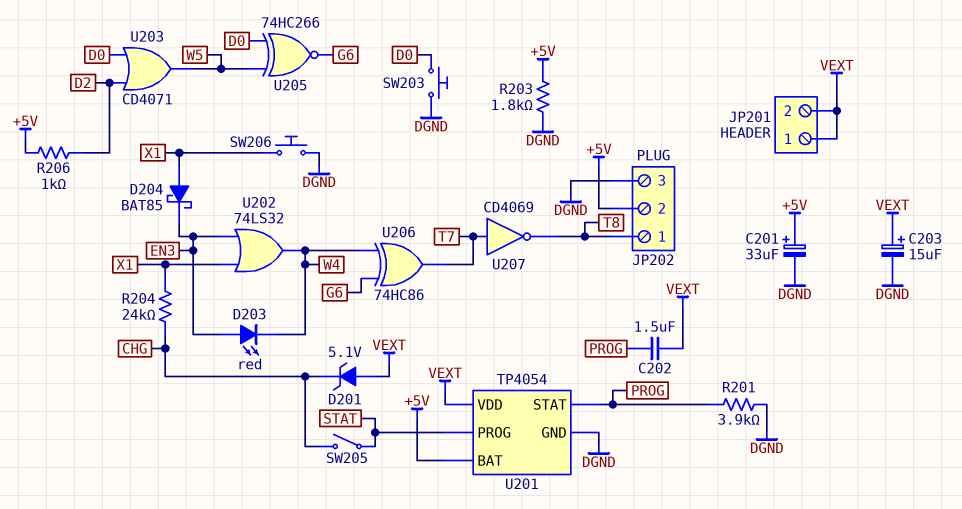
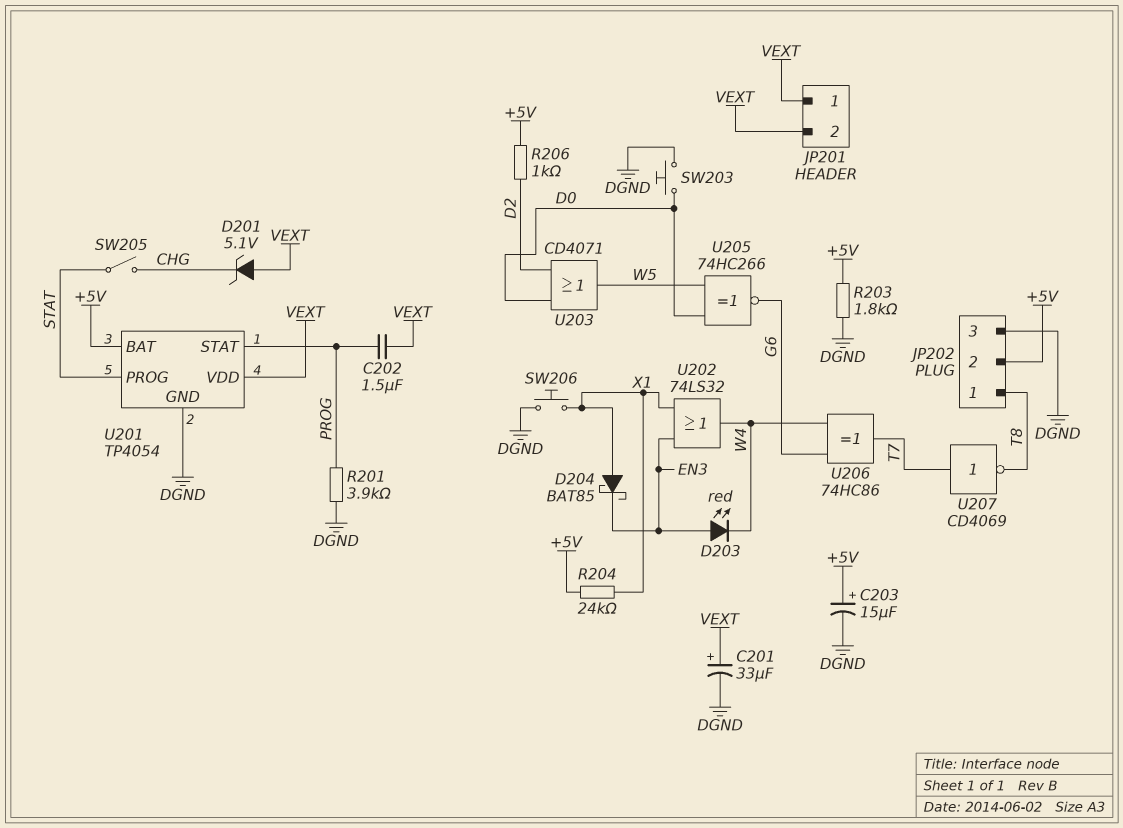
C201: 33uF (plus +5V, minus DGND) -> 33uF (plus VEXT, minus DGND)
C203: 15uF (plus VEXT, minus DGND) -> 15uF (plus +5V, minus DGND)
R204: 24k (CHG, X1) -> 24k (+5V, X1)

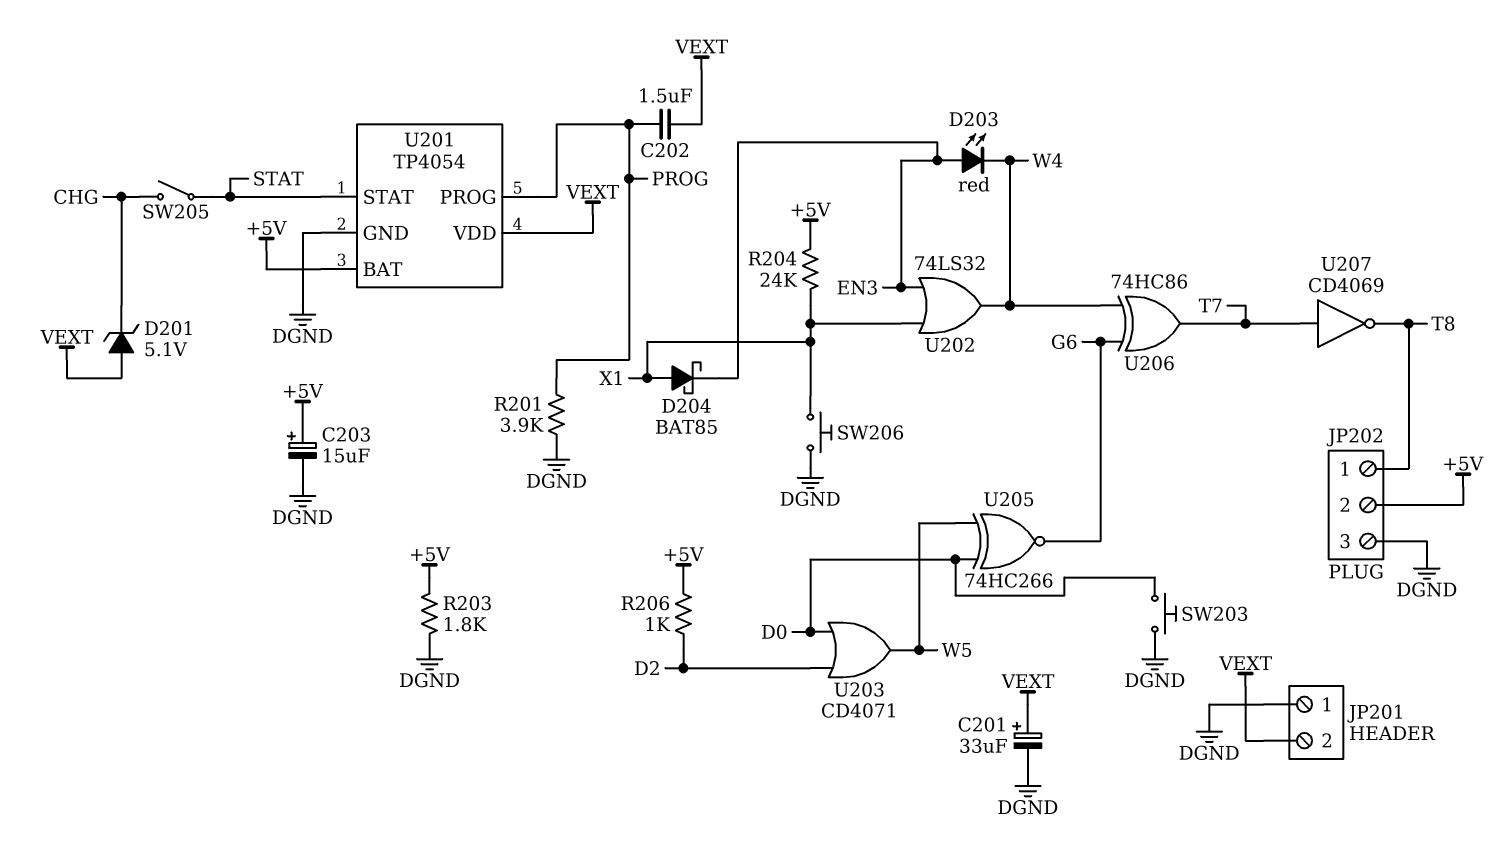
JP201 pin 1: VEXT -> DGND
U201 pin PROG: STAT -> PROG
U201 pin STAT: PROG -> STAT

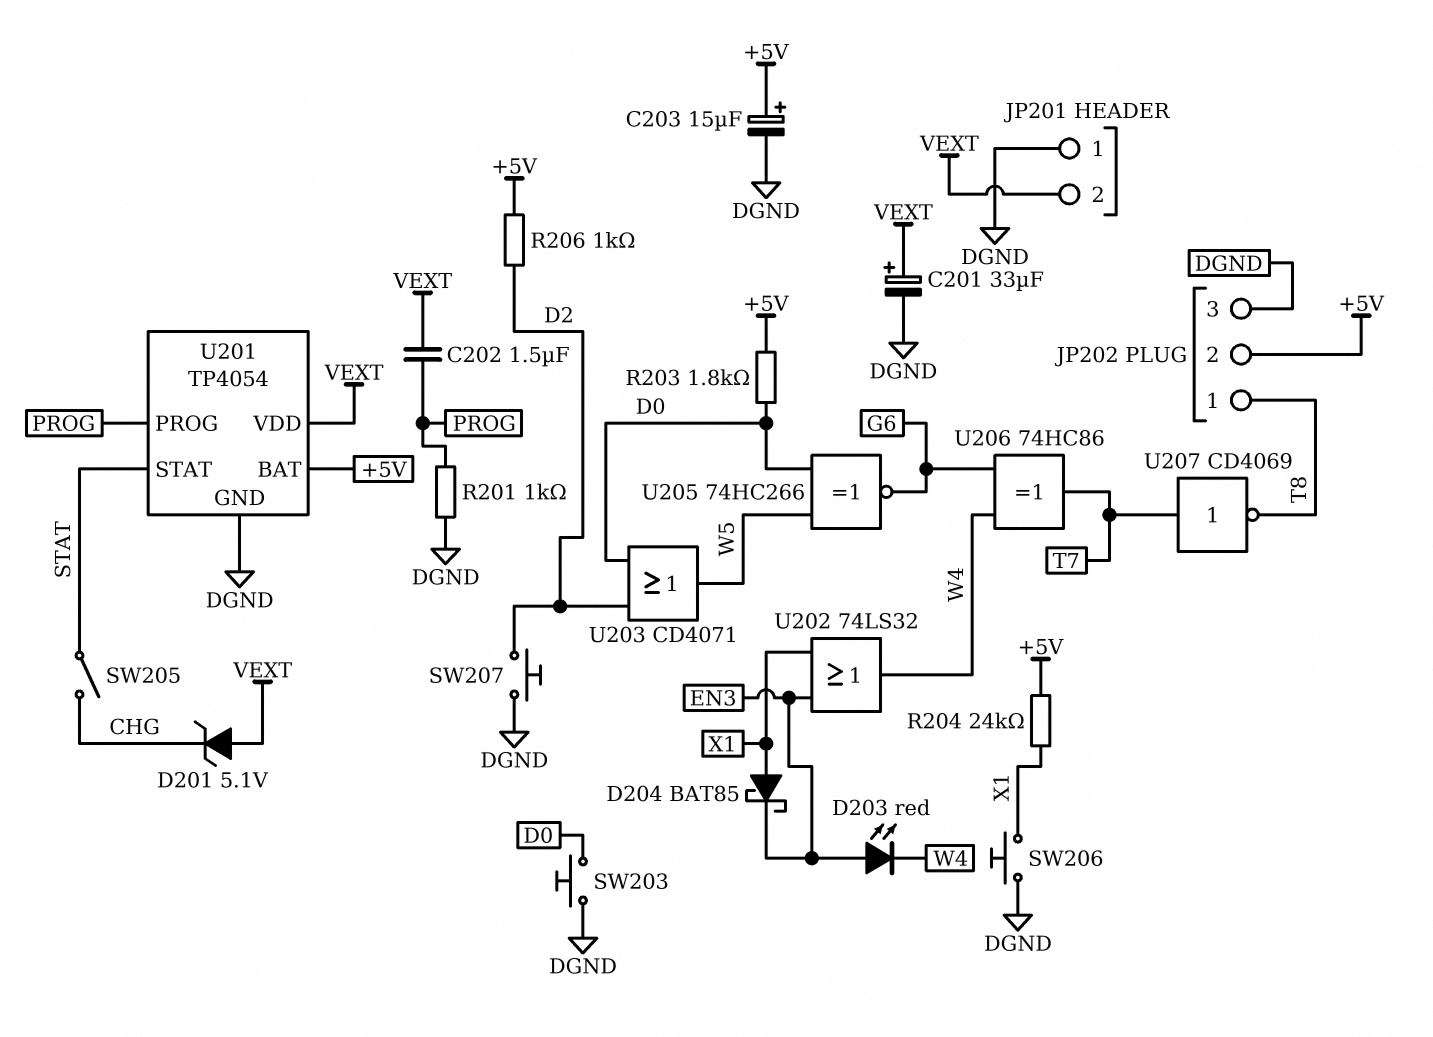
R201: 3.9k (DGND, PROG) -> 1k (DGND, PROG)
R203: 1.8k (+5V, DGND) -> 1.8k (+5V, D0)
SW207: none -> button (D2, DGND)

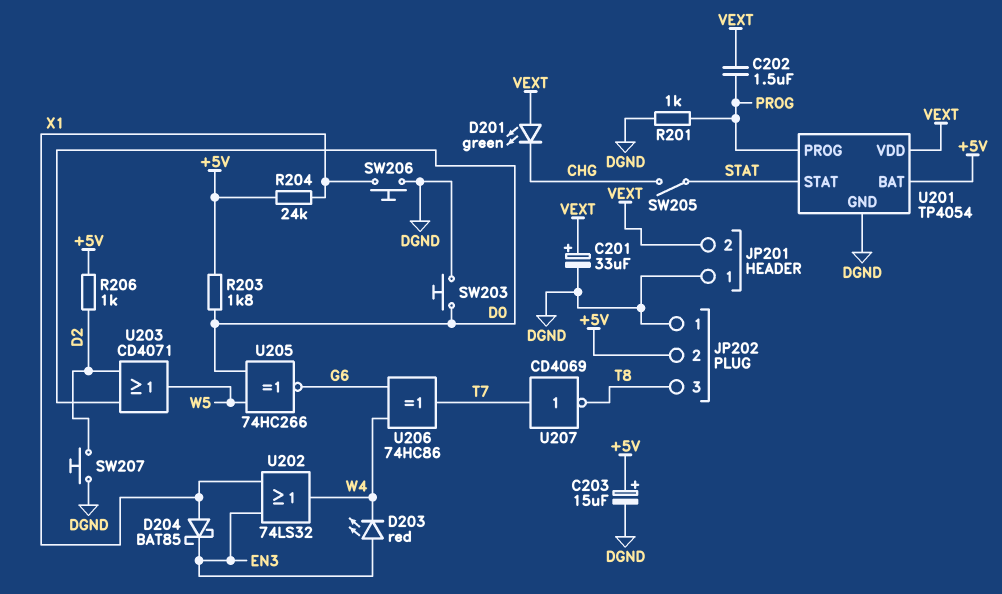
D201: zener 5.1V (A VEXT, K CHG) -> LED green (A VEXT, K CHG)
JP202 pin 1: T8 -> DGND
JP202 pin 3: DGND -> T8

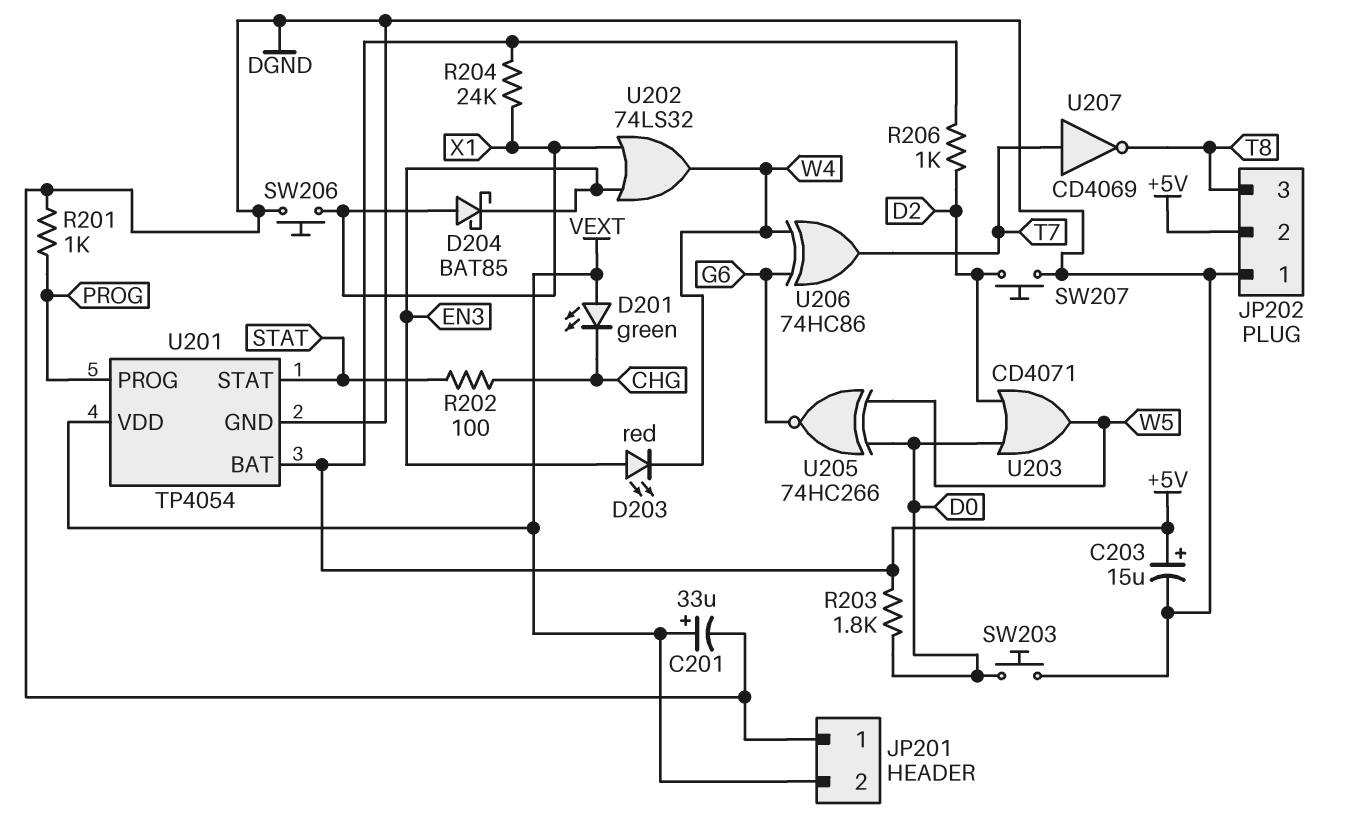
C202: 1.5uF (PROG, VEXT) -> none
R202: none -> 100 (CHG, STAT)
SW205: switch (CHG, STAT) -> none

